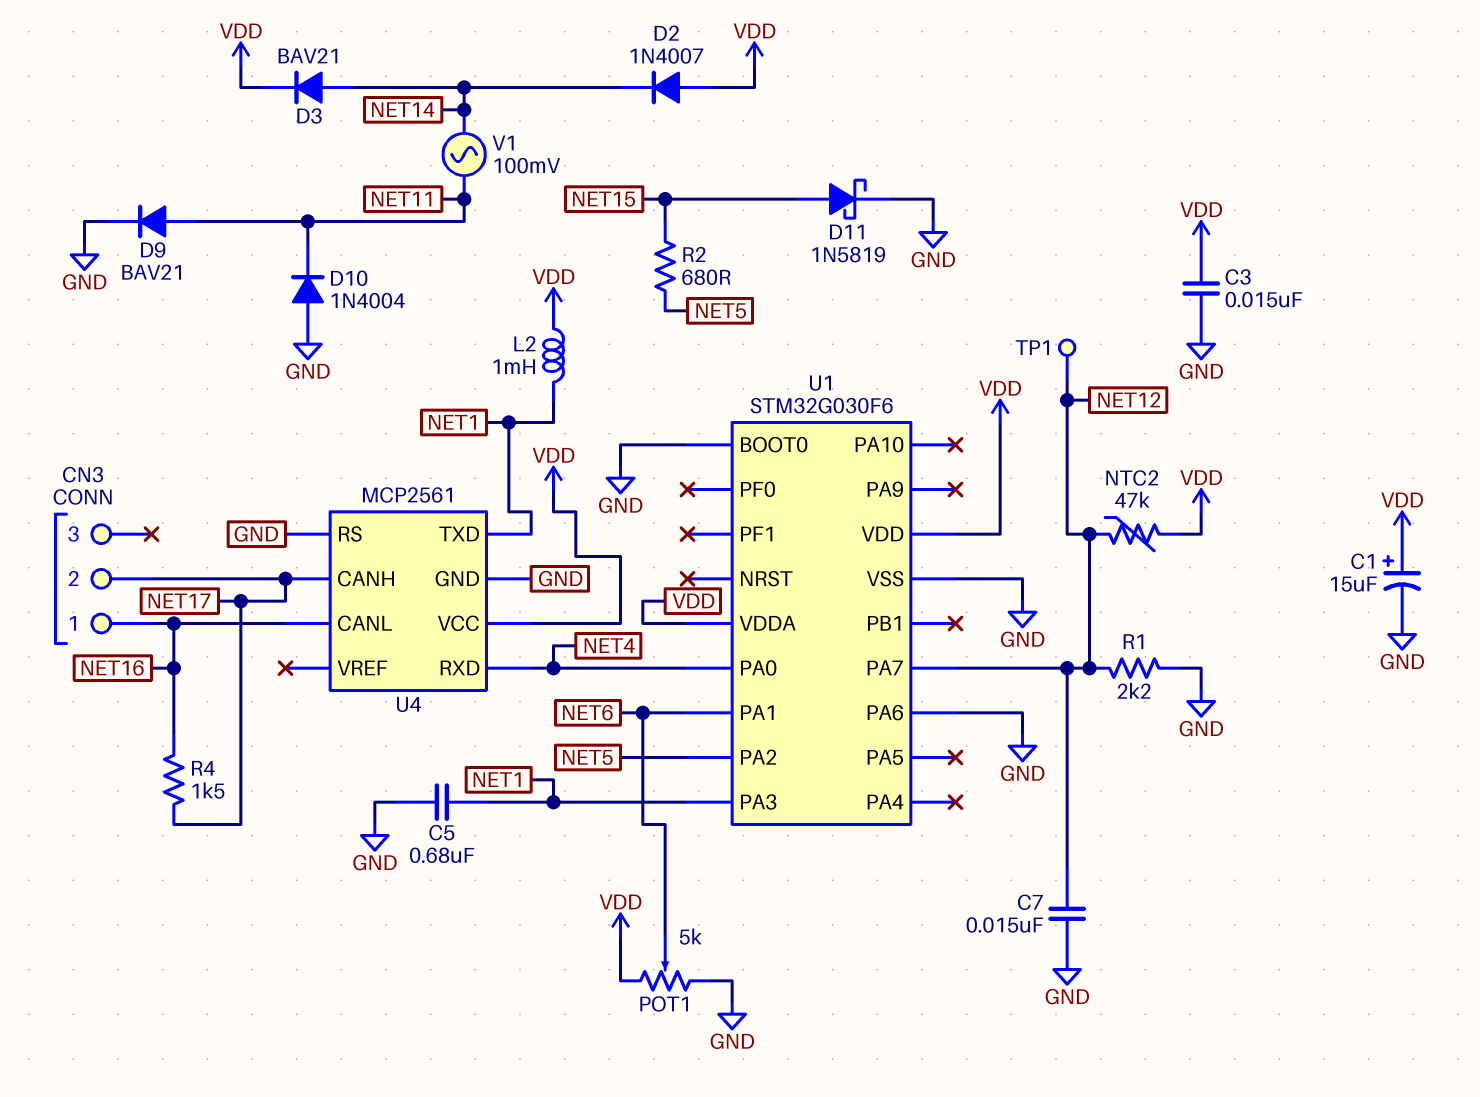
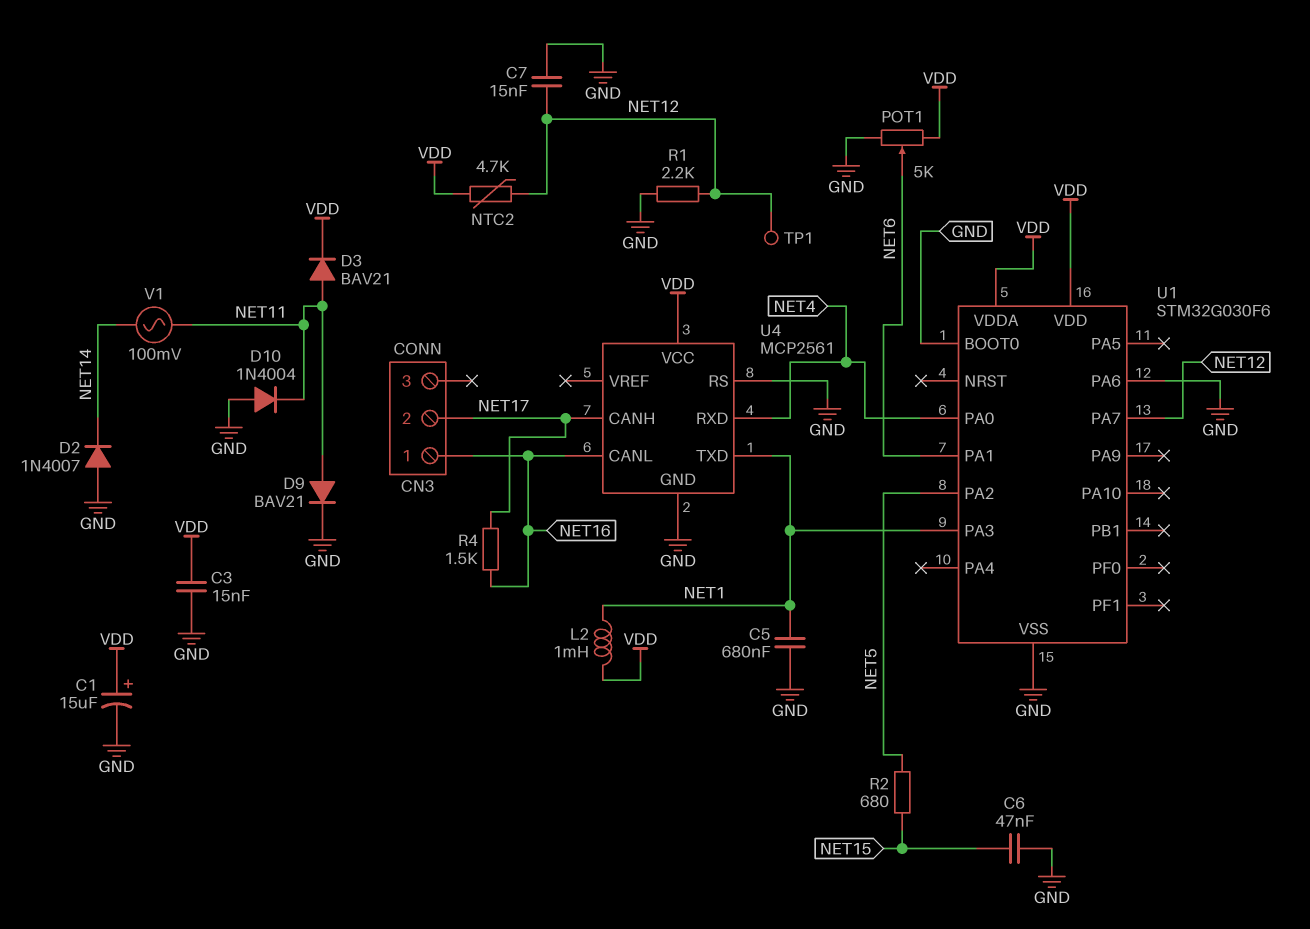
C6: none -> 47nF (GND, NET15)
D2: diode 1N4007 (A VDD, K NET14) -> diode 1N4007 (A GND, K NET14)
D3: diode BAV21 (A NET14, K VDD) -> diode BAV21 (A NET11, K VDD)
D11: schottky 1N5819 (A NET15, K GND) -> none
NTC2: 47k (NET12, VDD) -> 4.7k (NET12, VDD)

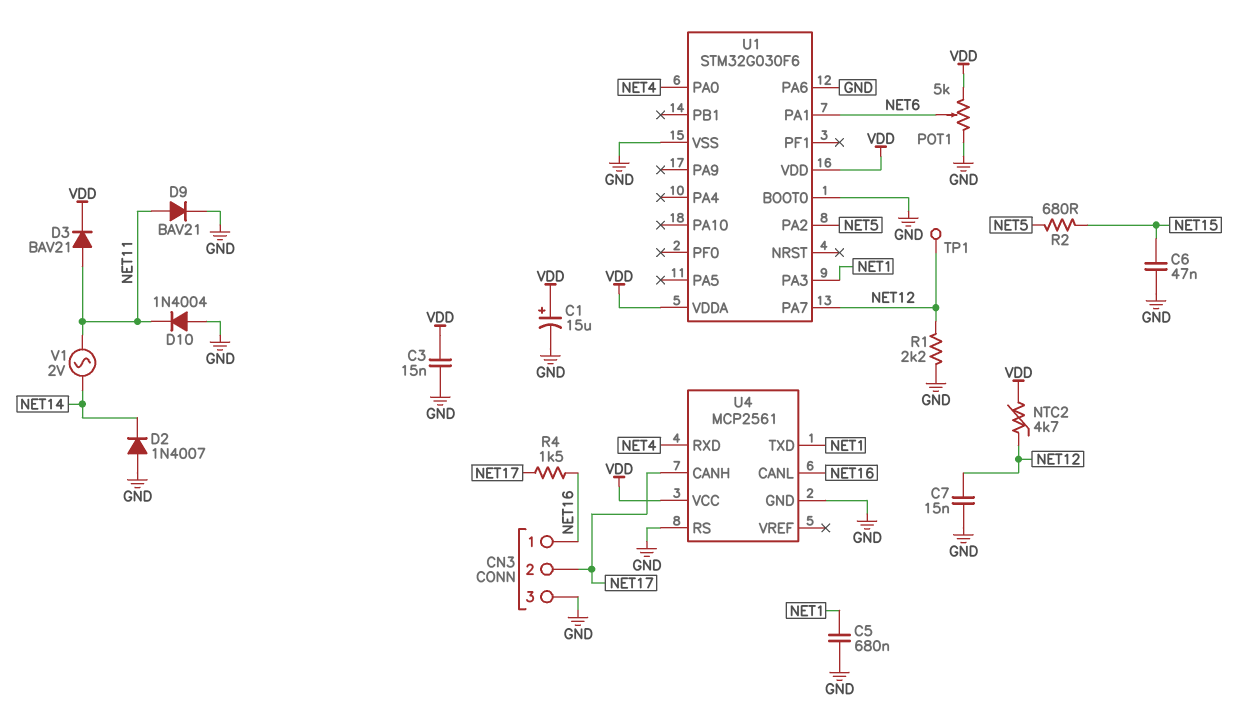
CN3 pin 3: none -> GND
L2: 1mH (NET1, VDD) -> none
V1: AC 100mV (NET11, NET14) -> AC 2V (NET11, NET14)

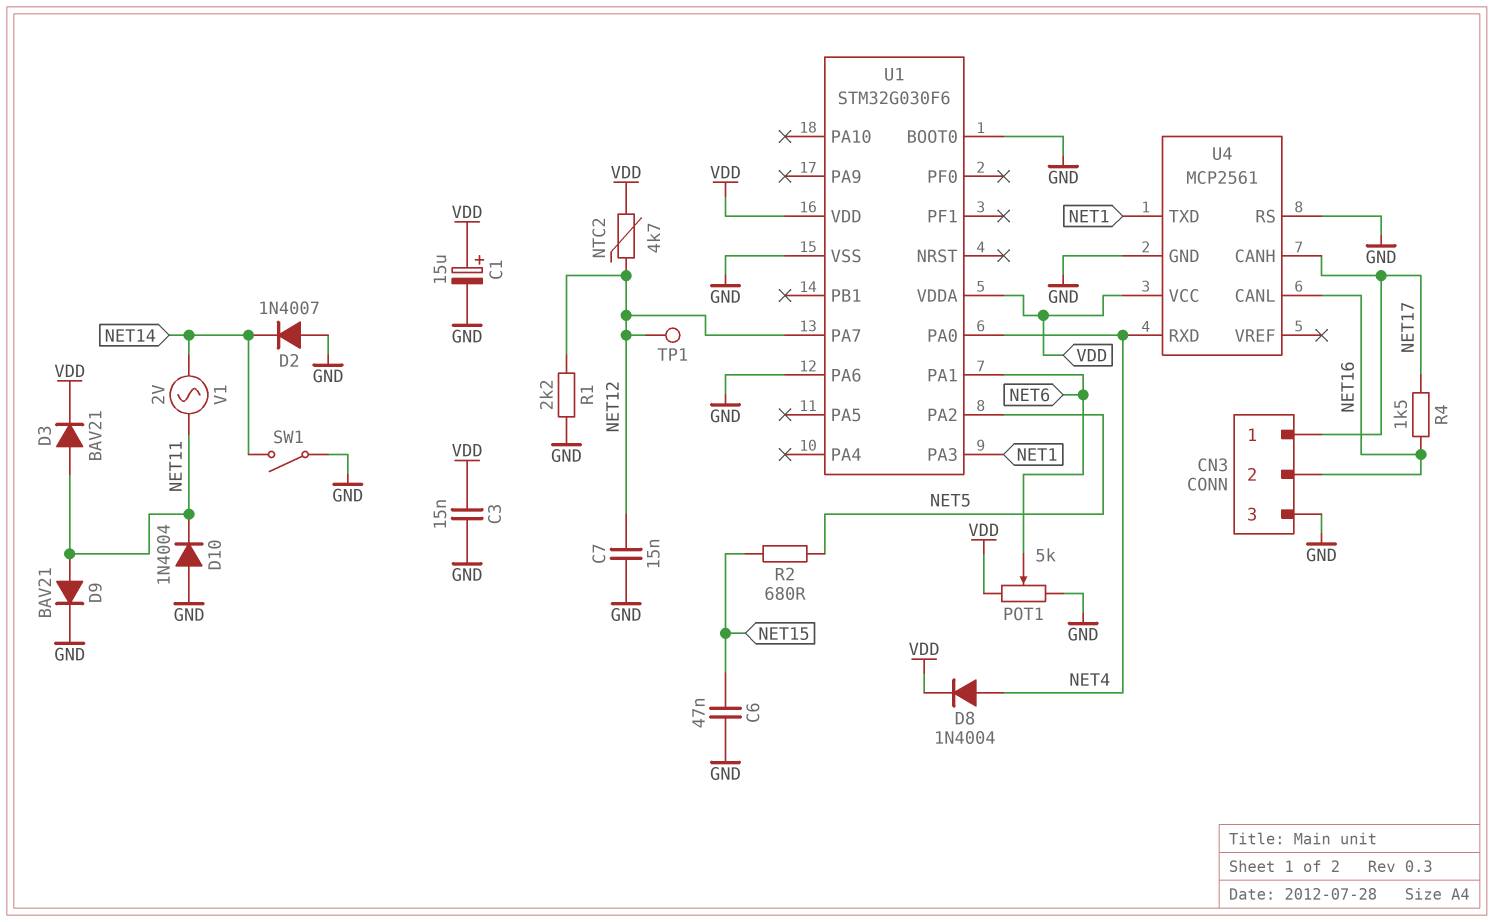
C5: 680nF (GND, NET1) -> none
CN3 pin 1: NET16 -> NET17
CN3 pin 2: NET17 -> NET16
D8: none -> diode 1N4004 (A NET4, K VDD)
SW1: none -> switch (GND, NET14)

